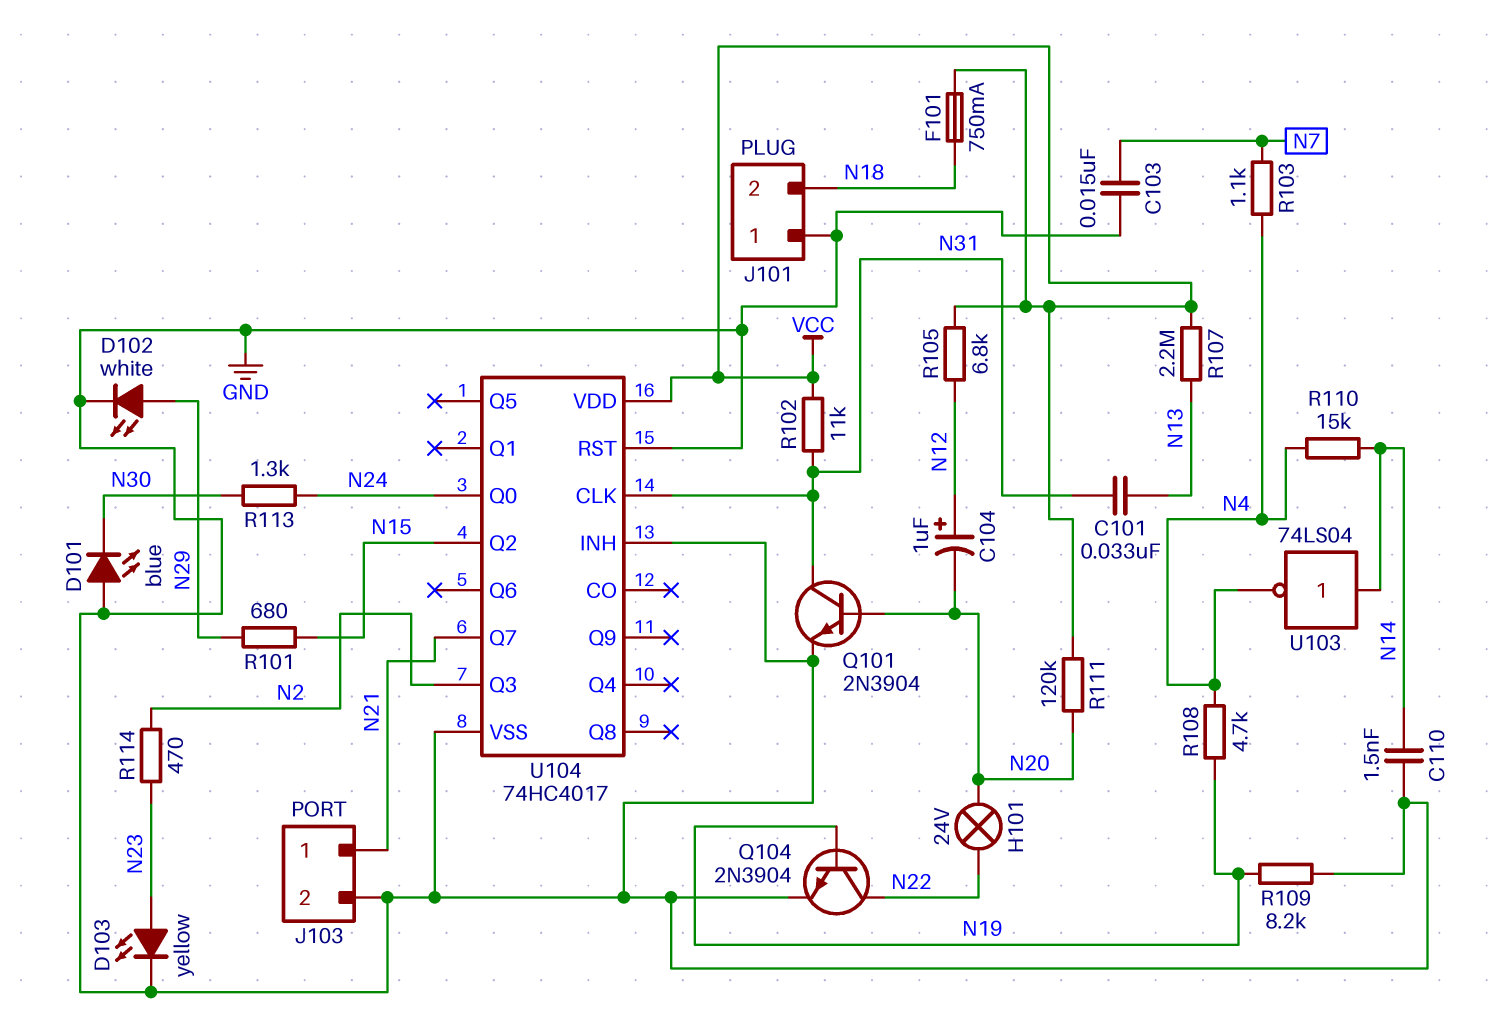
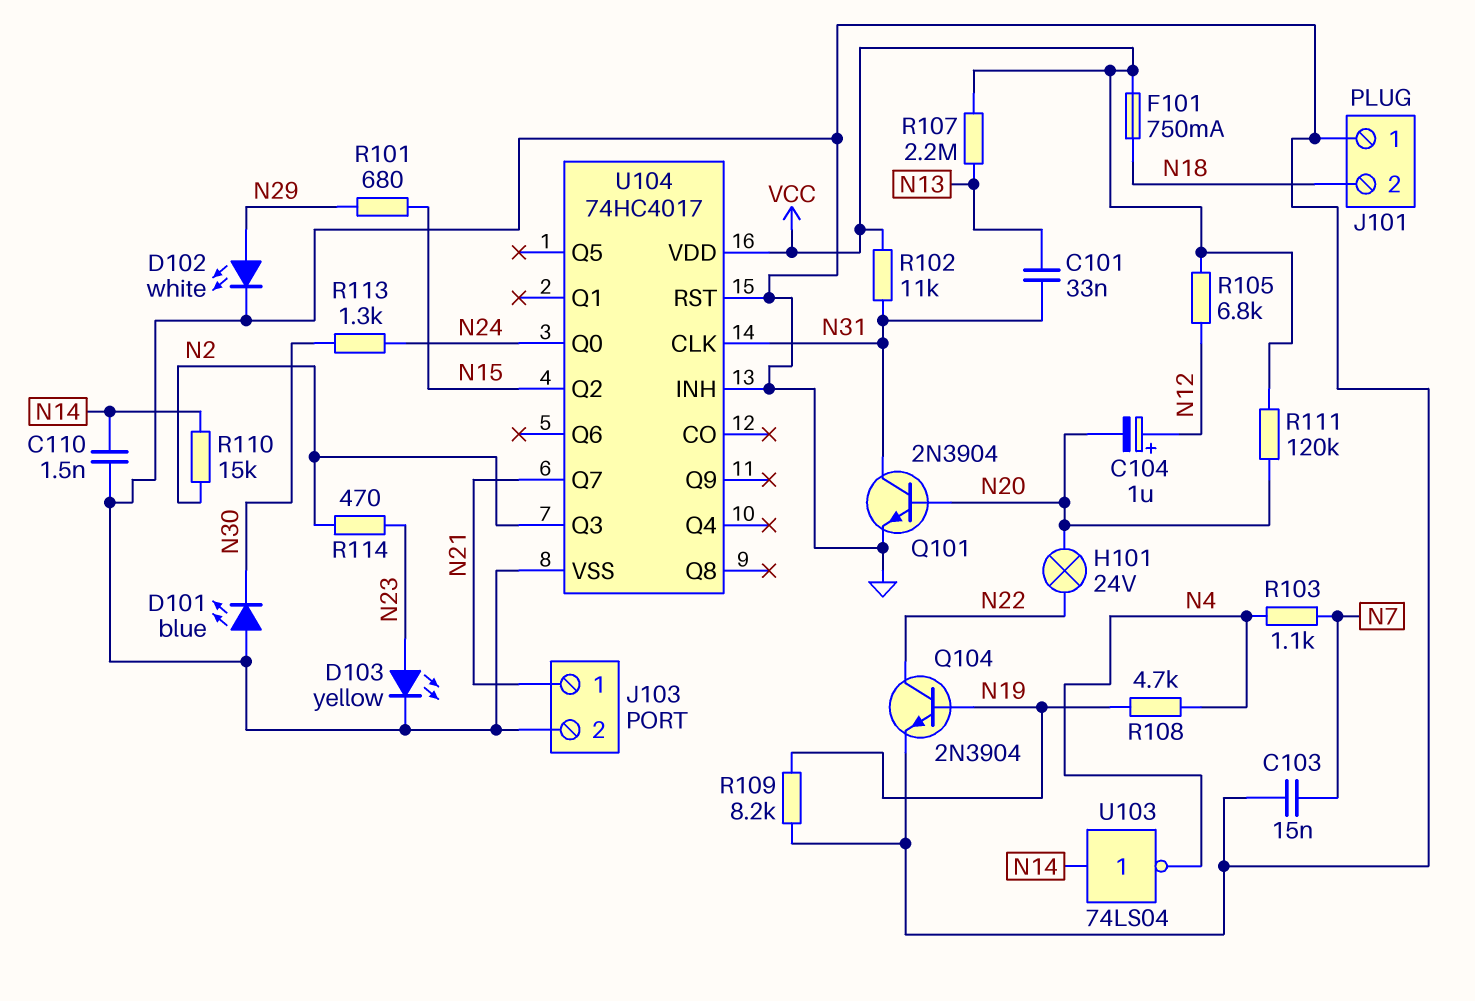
R110: 15k (N4, N14) -> 15k (N2, N14)

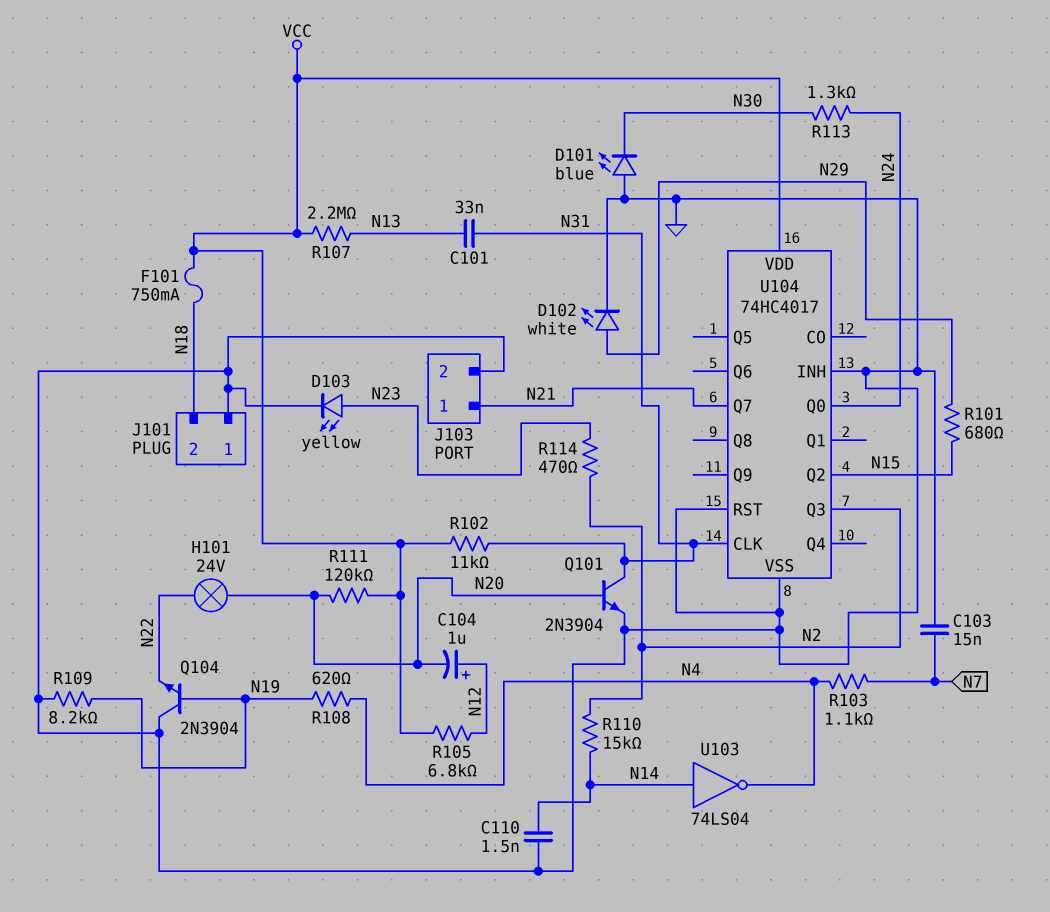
Q104: NPN 2N3904 (B N19, C N22, E GND) -> NPN 2N3904 (B N19, C GND, E N22)
R108: 4.7k (N4, N19) -> 620 (N4, N19)

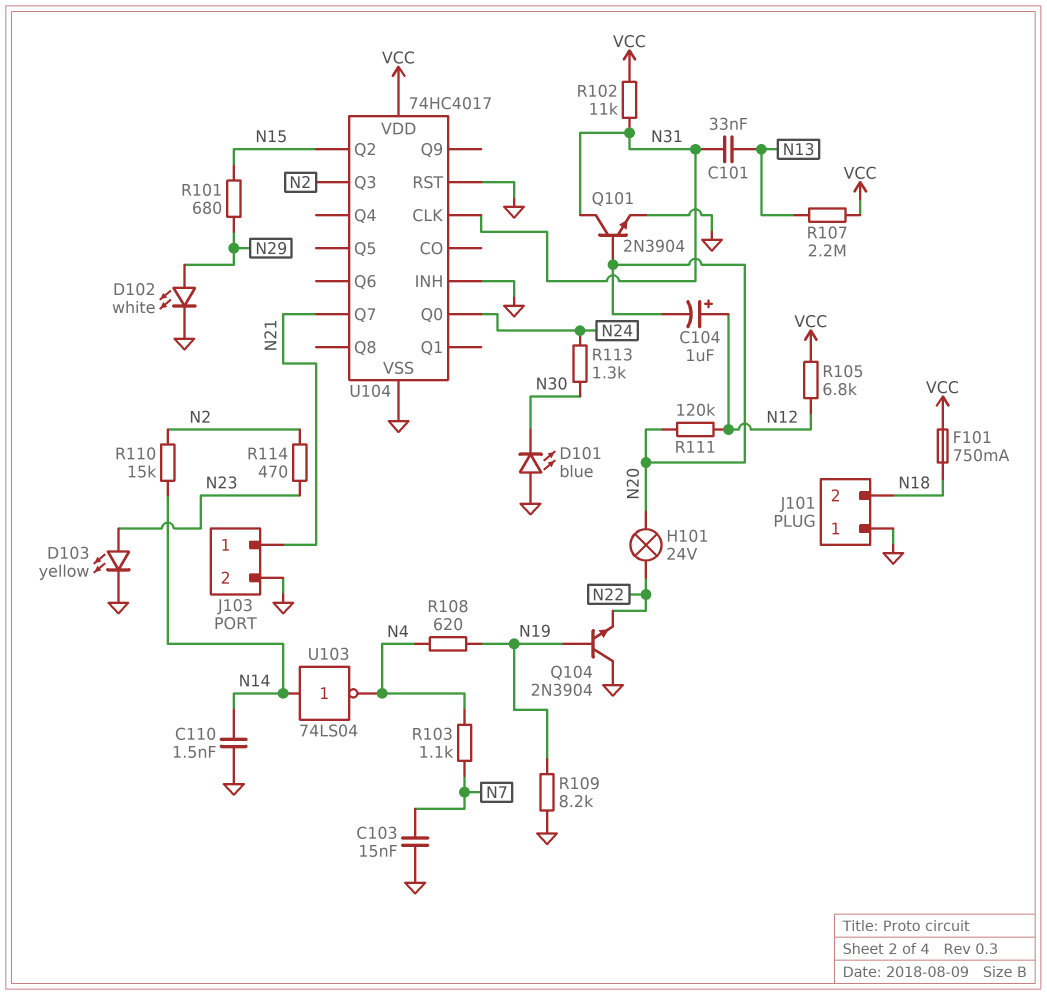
R111: 120k (N20, VCC) -> 120k (N12, N20)

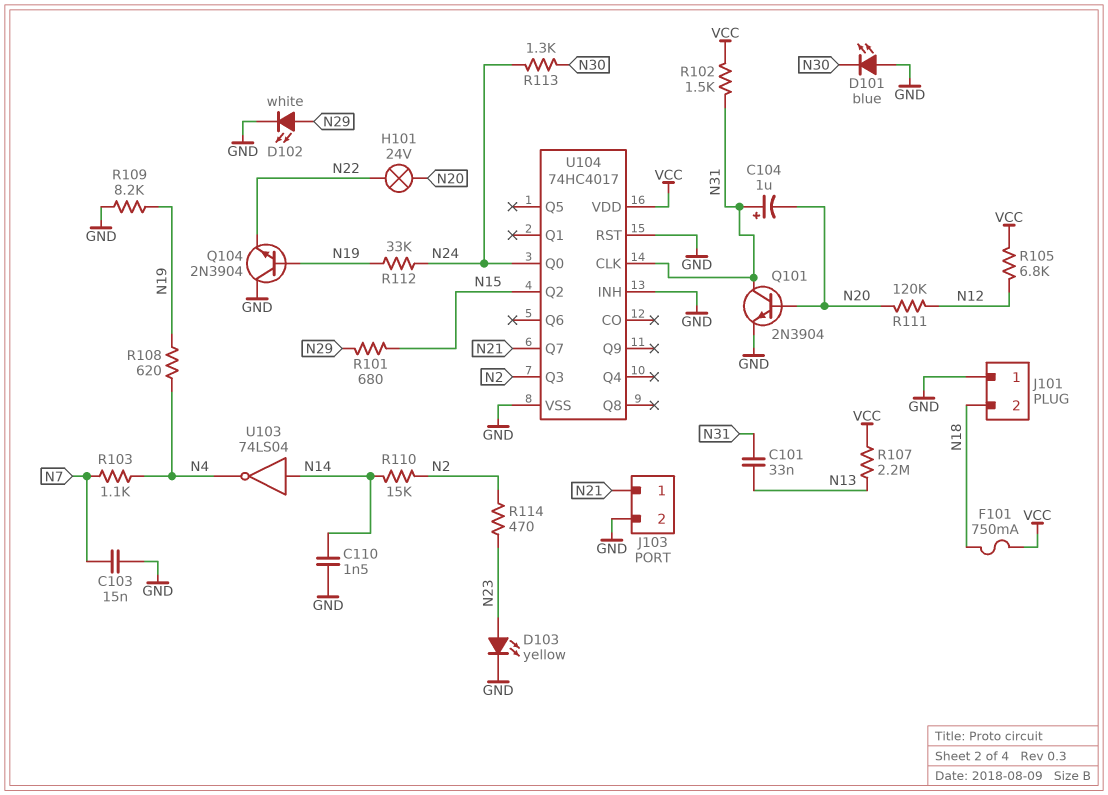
C104: 1uF (plus N12, minus N20) -> 1uF (plus N31, minus N20)
R102: 11k (N31, VCC) -> 1.5k (N31, VCC)
R112: none -> 33k (N19, N24)

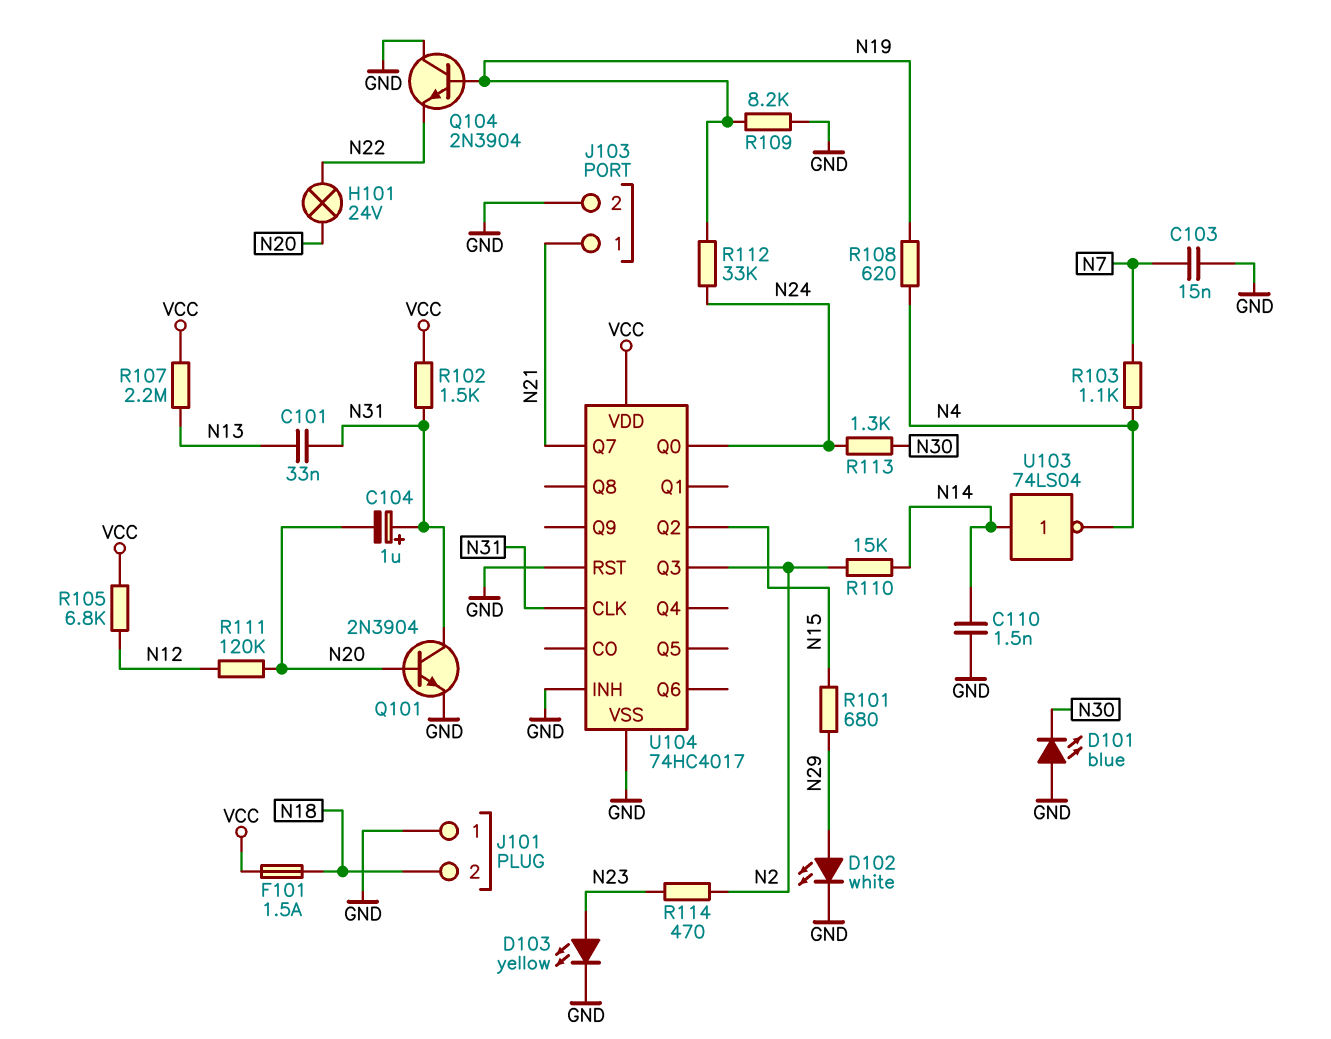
F101: 750mA (N18, VCC) -> 1.5A (N18, VCC)

